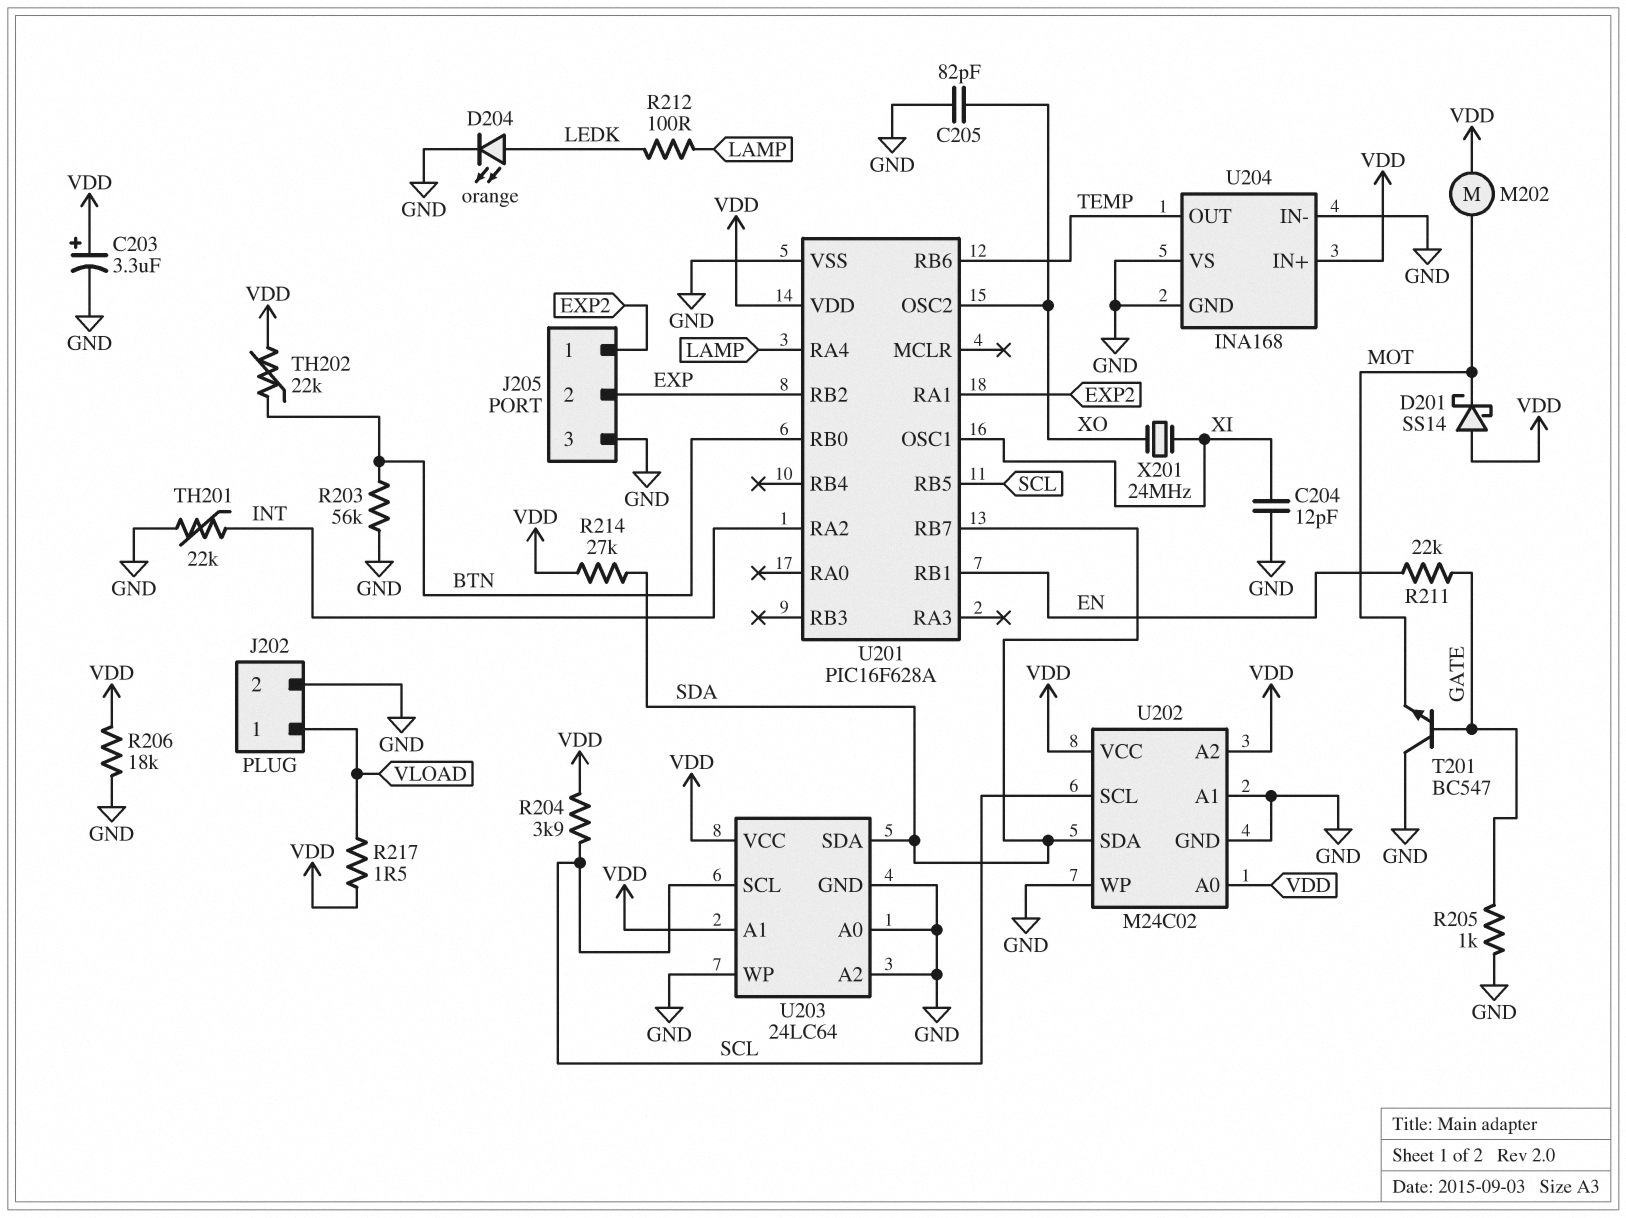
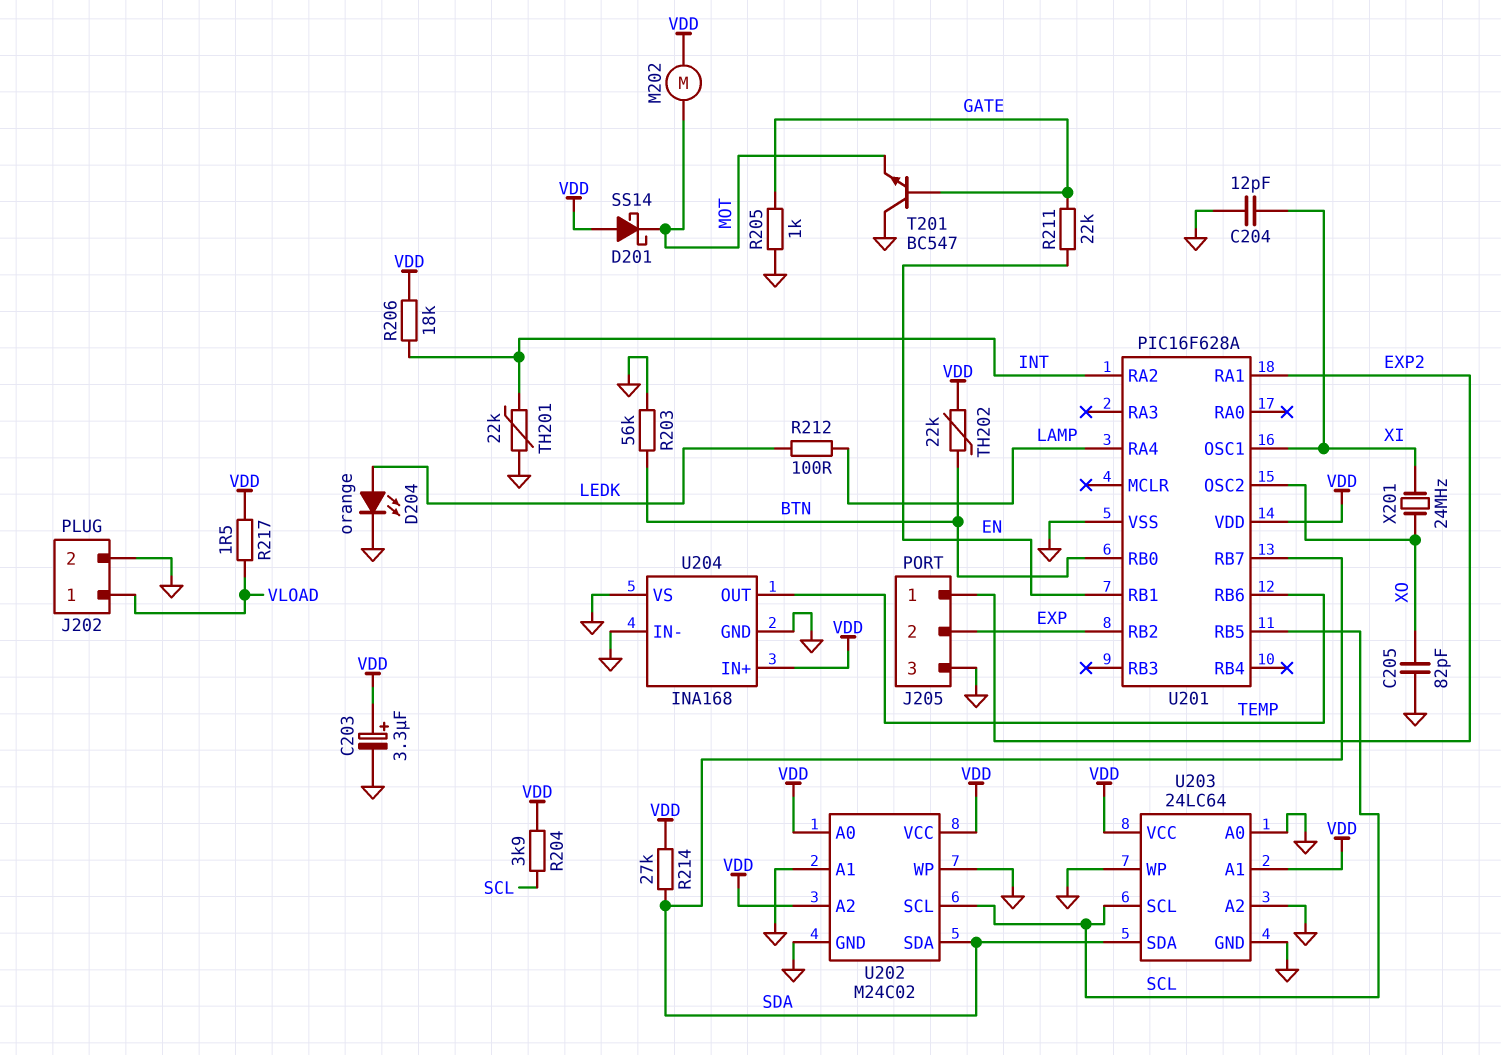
R206: 18k (GND, VDD) -> 18k (INT, VDD)

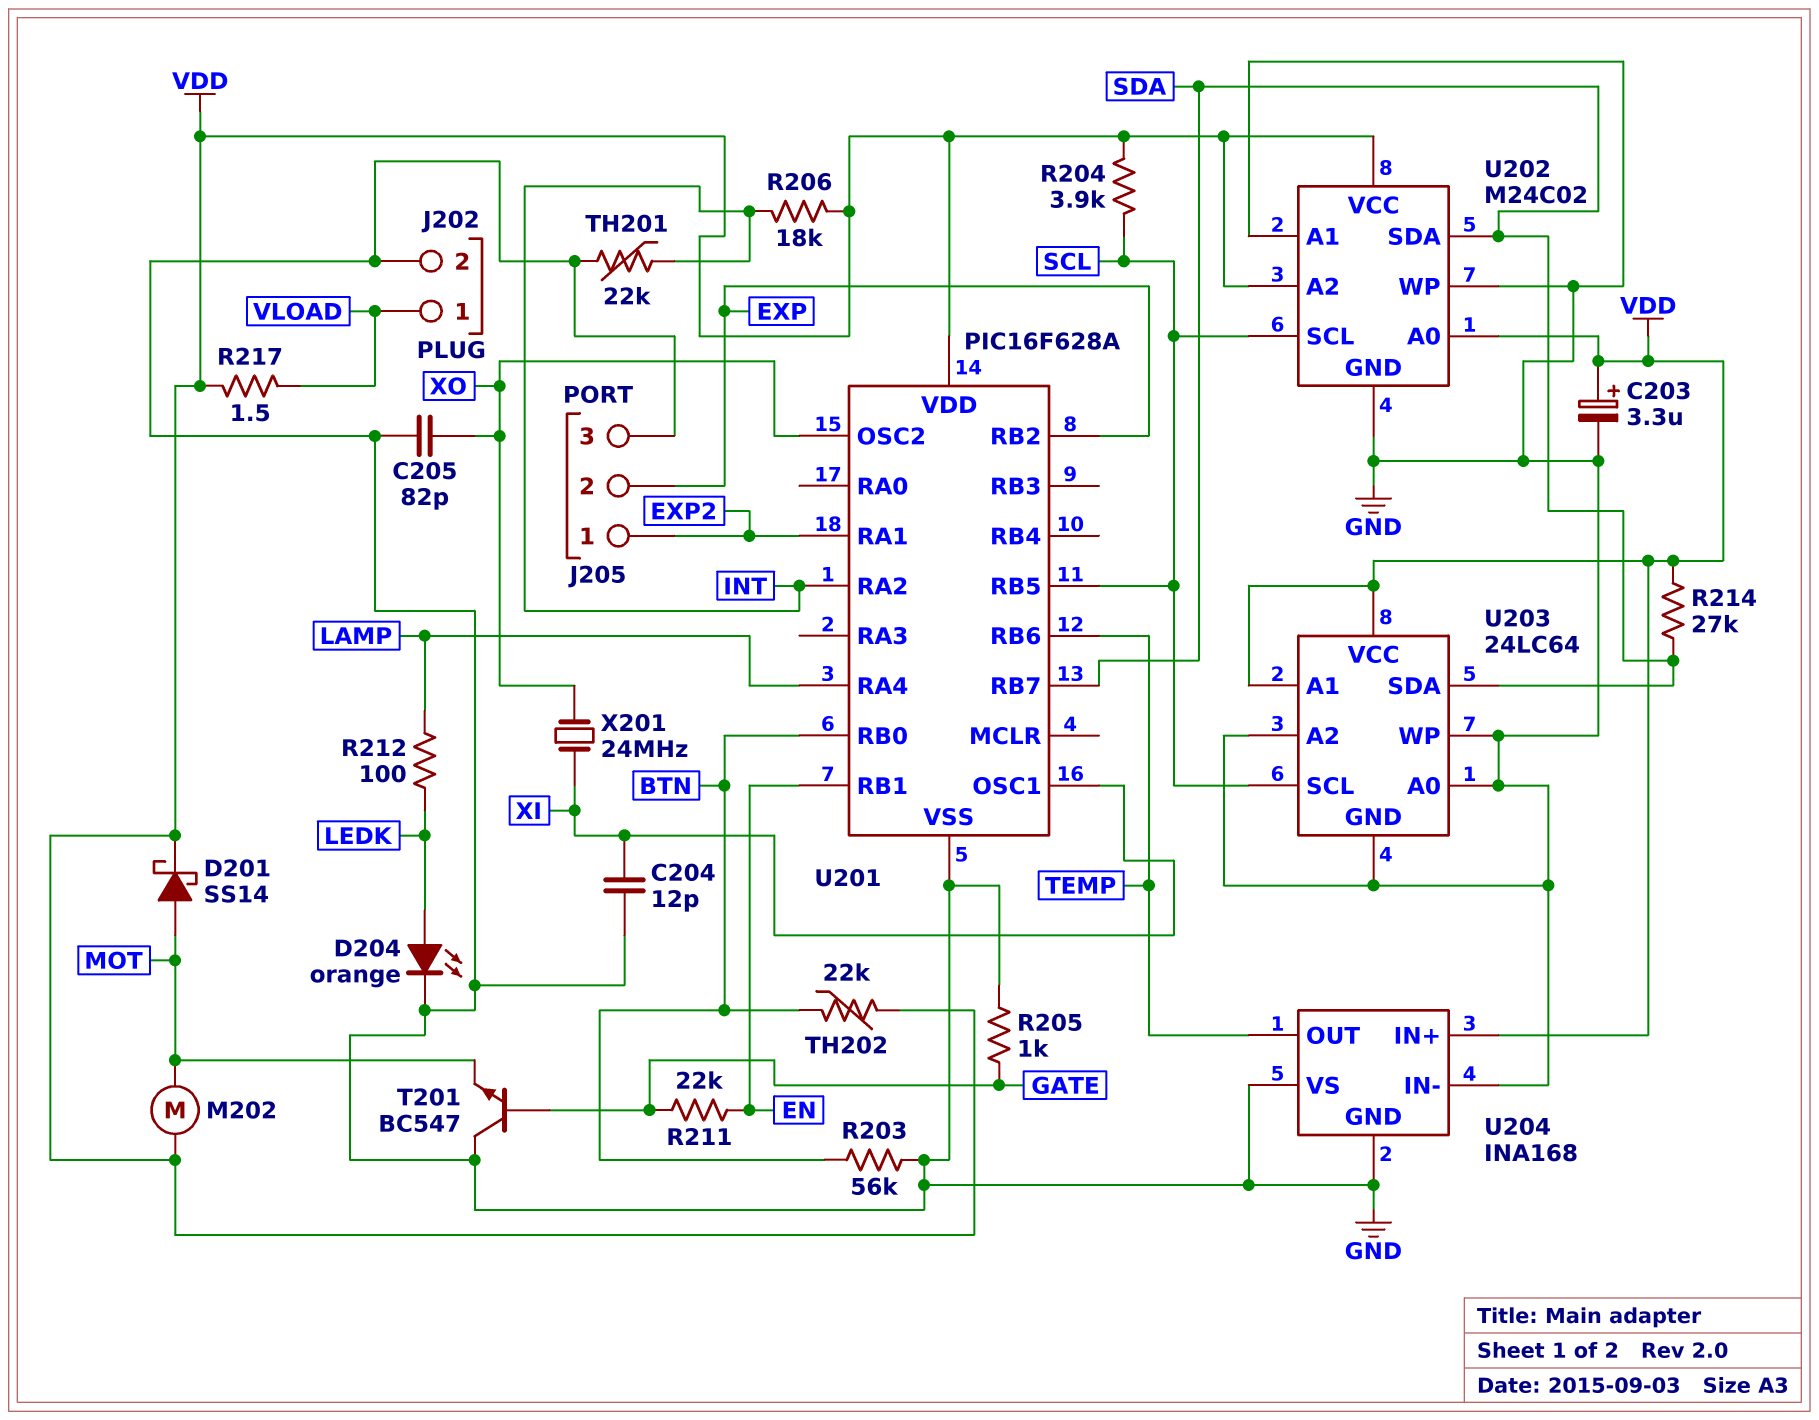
D201: schottky SS14 (A VDD, K MOT) -> schottky SS14 (A MOT, K VDD)

